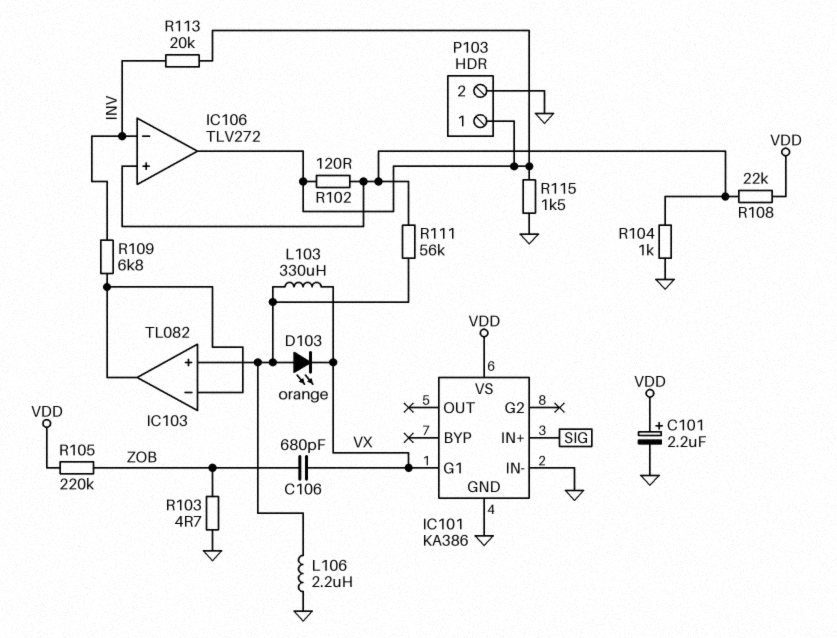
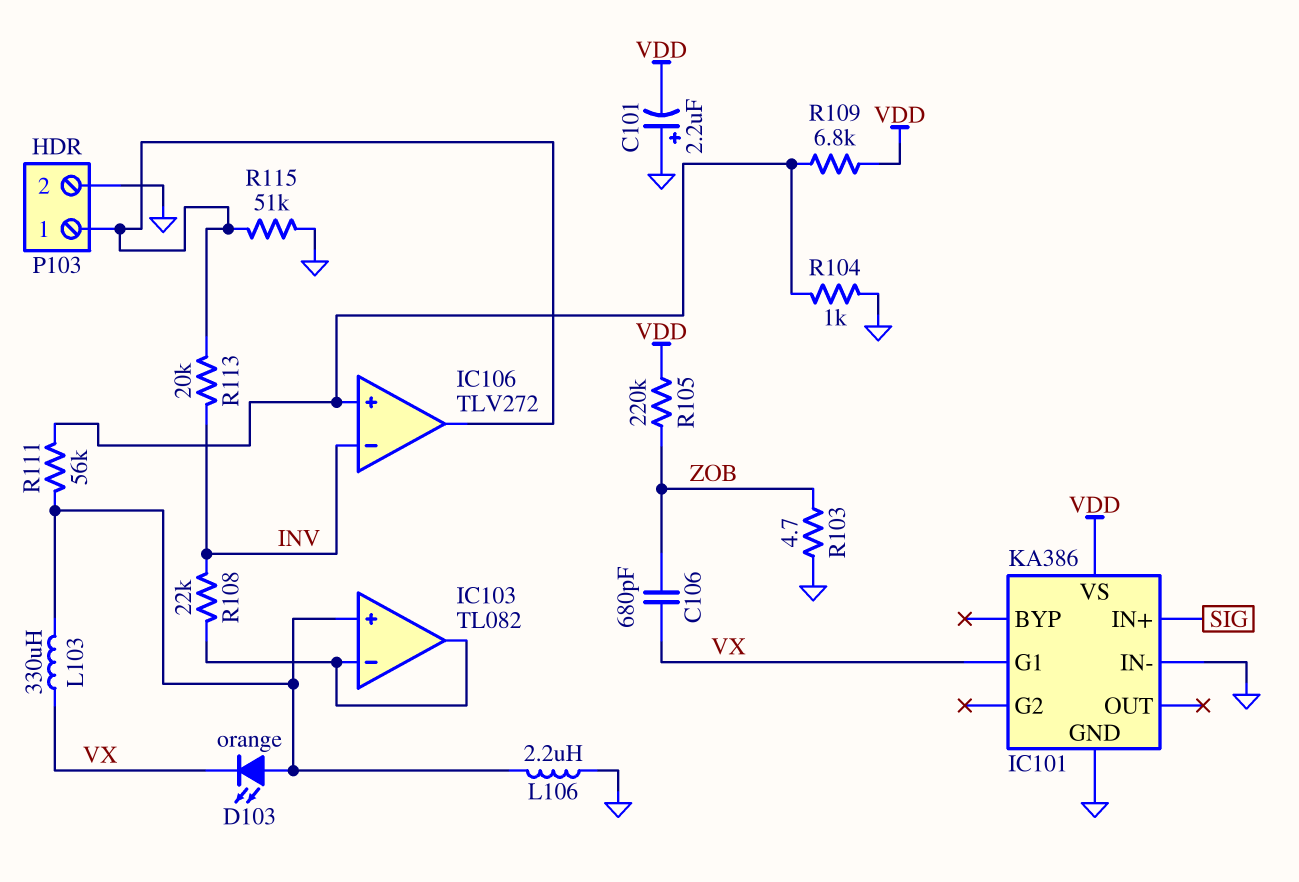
C101: 2.2uF (plus VDD, minus GND) -> 2.2uF (plus GND, minus VDD)
R102: 120 (IC106/in+, IC106/out) -> none
R108: 22k (IC106/in+, VDD) -> 22k (IC103/in-, INV)
R109: 6.8k (IC103/in-, INV) -> 6.8k (IC106/in+, VDD)
R115: 1.5k (GND, IC106/out) -> 51k (GND, IC106/out)

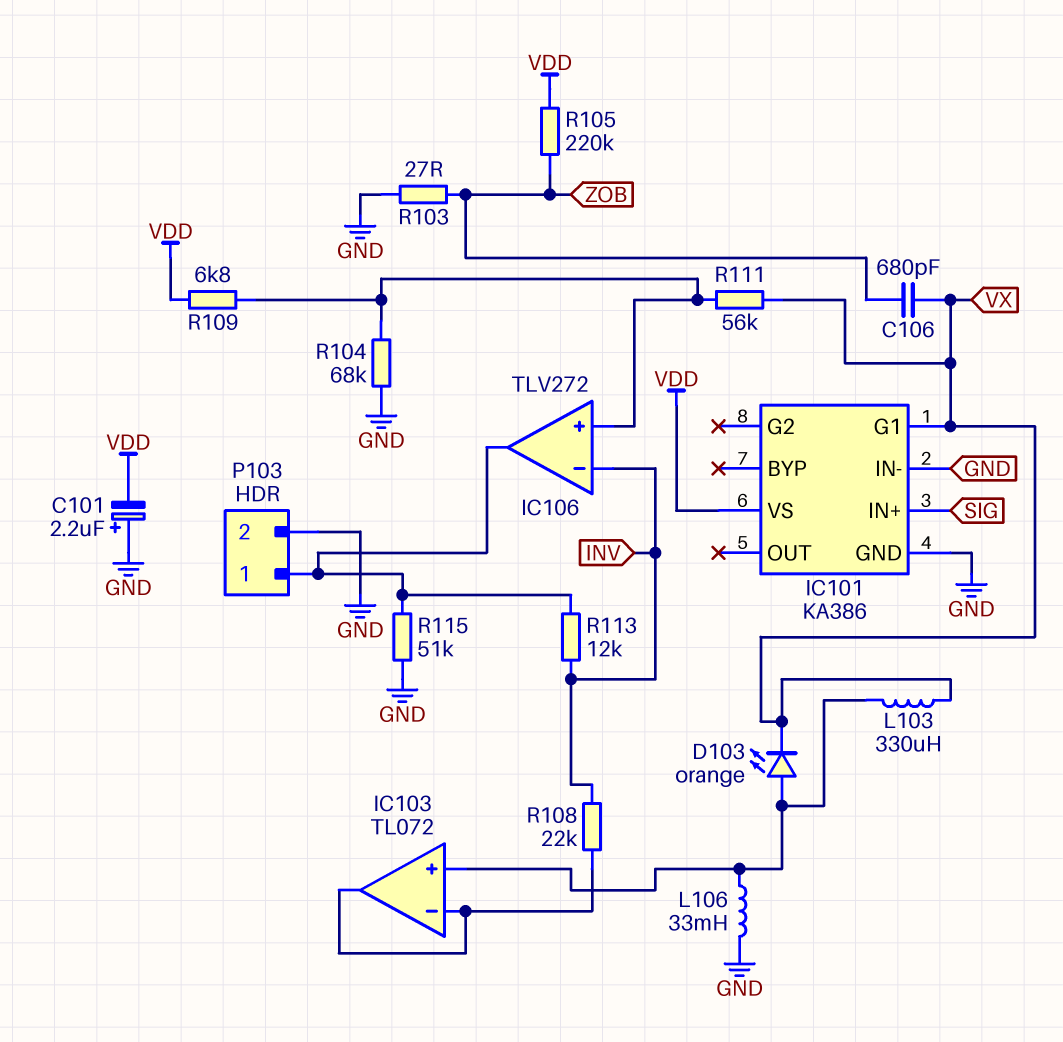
IC103: TL082 -> TL072
L106: 2.2uH (GND, IC103/in+) -> 33mH (GND, IC103/in+)
R103: 4.7 (GND, ZOB) -> 27 (GND, ZOB)
R104: 1k (GND, IC106/in+) -> 68k (GND, IC106/in+)
R111: 56k (IC103/in+, IC106/in+) -> 56k (IC106/in+, VX)
R113: 20k (IC106/out, INV) -> 12k (IC106/out, INV)

